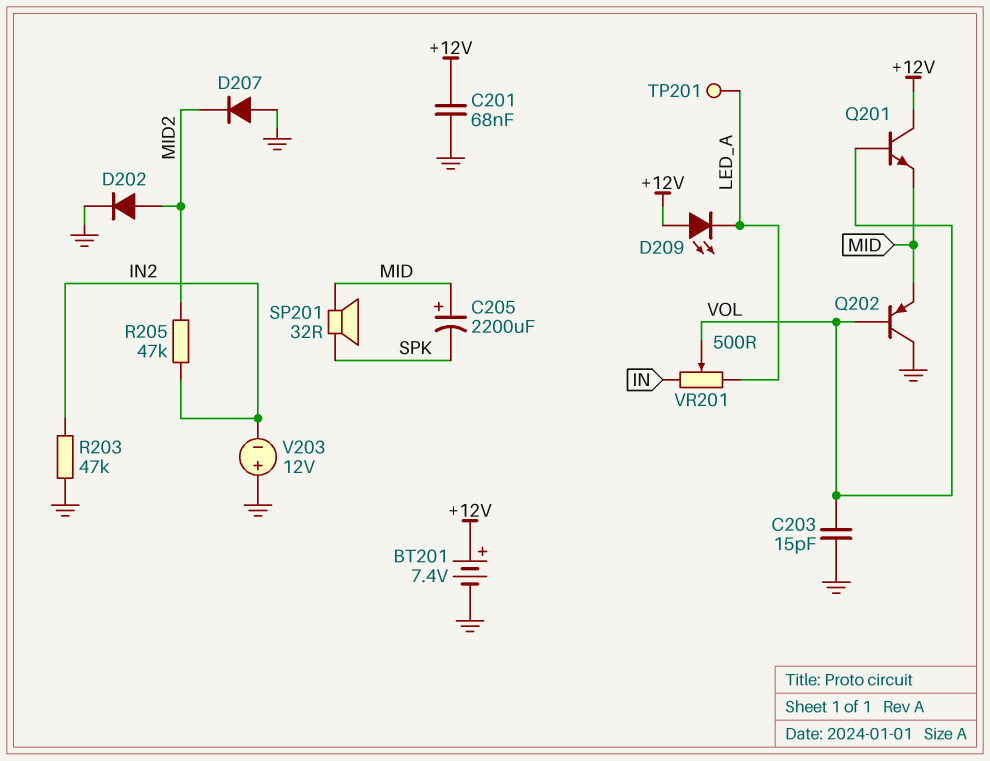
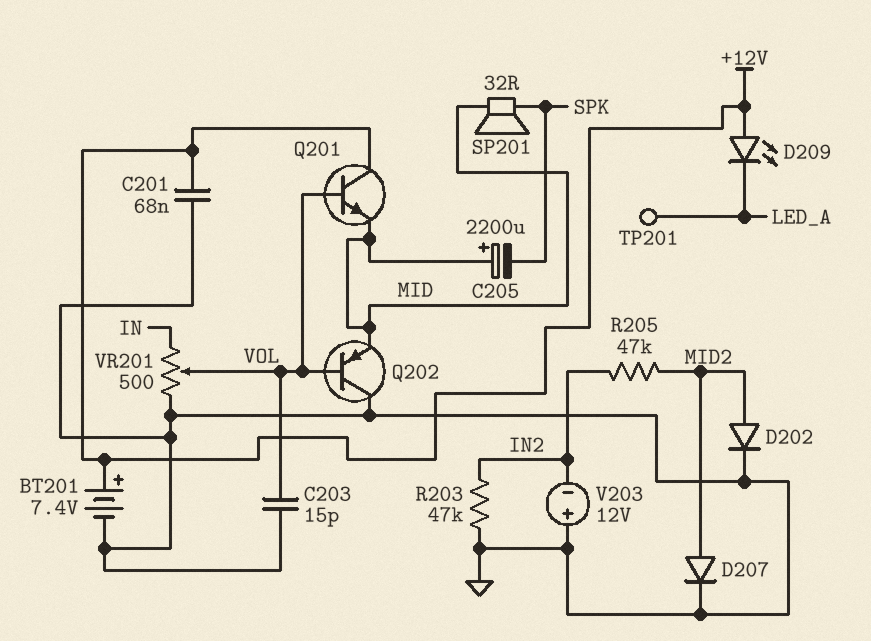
D207: diode (A GND, K MID2) -> diode (A MID2, K GND)
VR201: 500 (IN, LED_A, wiper VOL) -> 500 (GND, IN, wiper VOL)

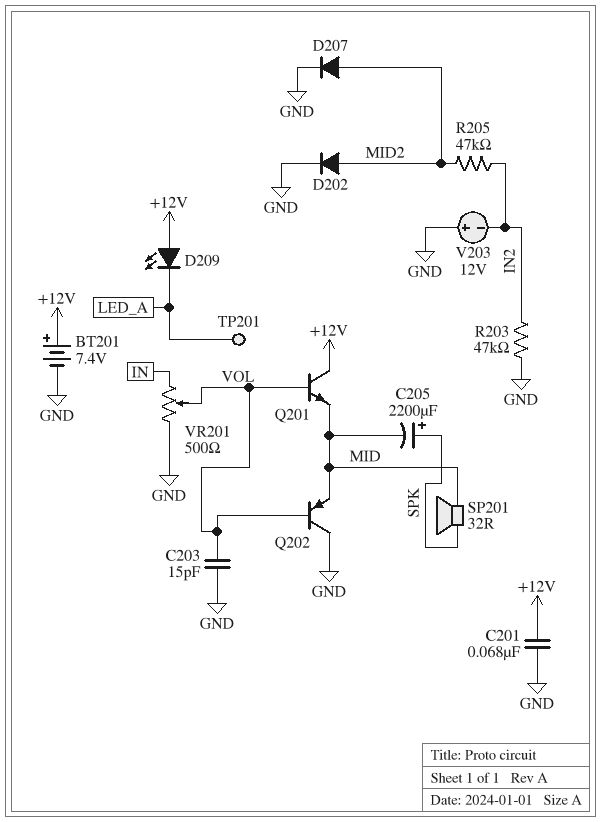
C205: 2200uF (plus MID, minus SPK) -> 2200uF (plus SPK, minus MID)

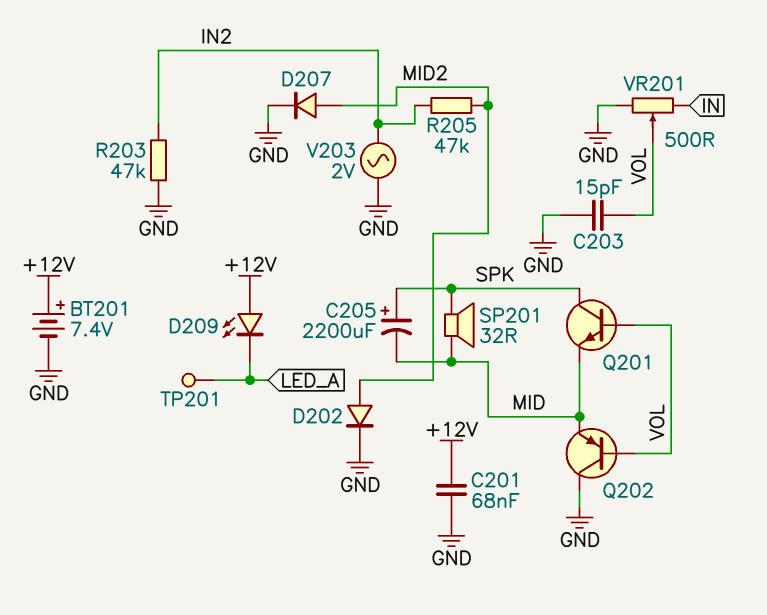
Q201: NPN (B VOL, C +12V, E MID) -> NPN (B VOL, C SPK, E MID)
V203: 12V (plus GND, minus IN2) -> AC 2V (GND, IN2)

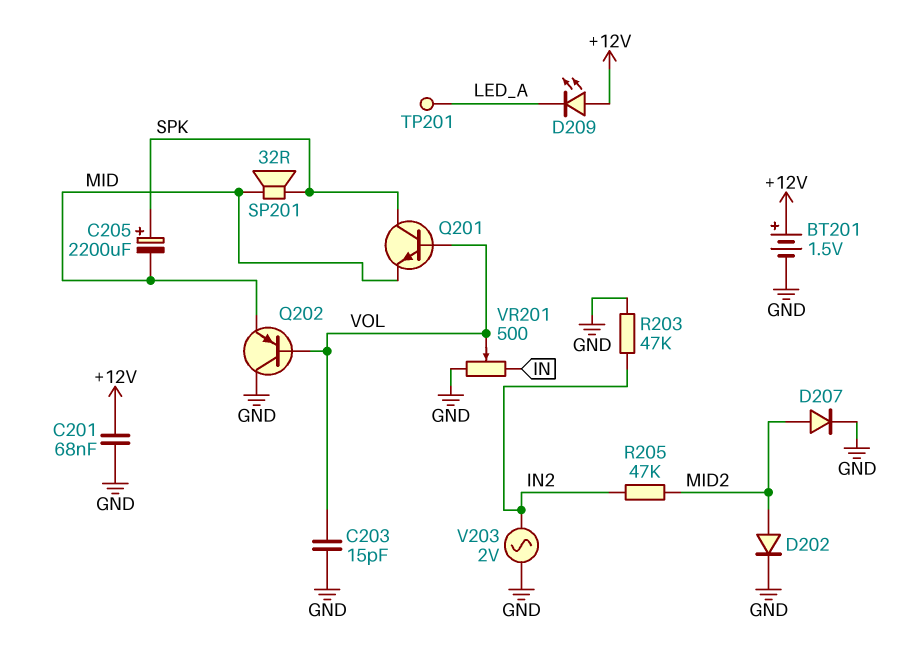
BT201: 7.4V (plus +12V, minus GND) -> 1.5V (plus +12V, minus GND)

